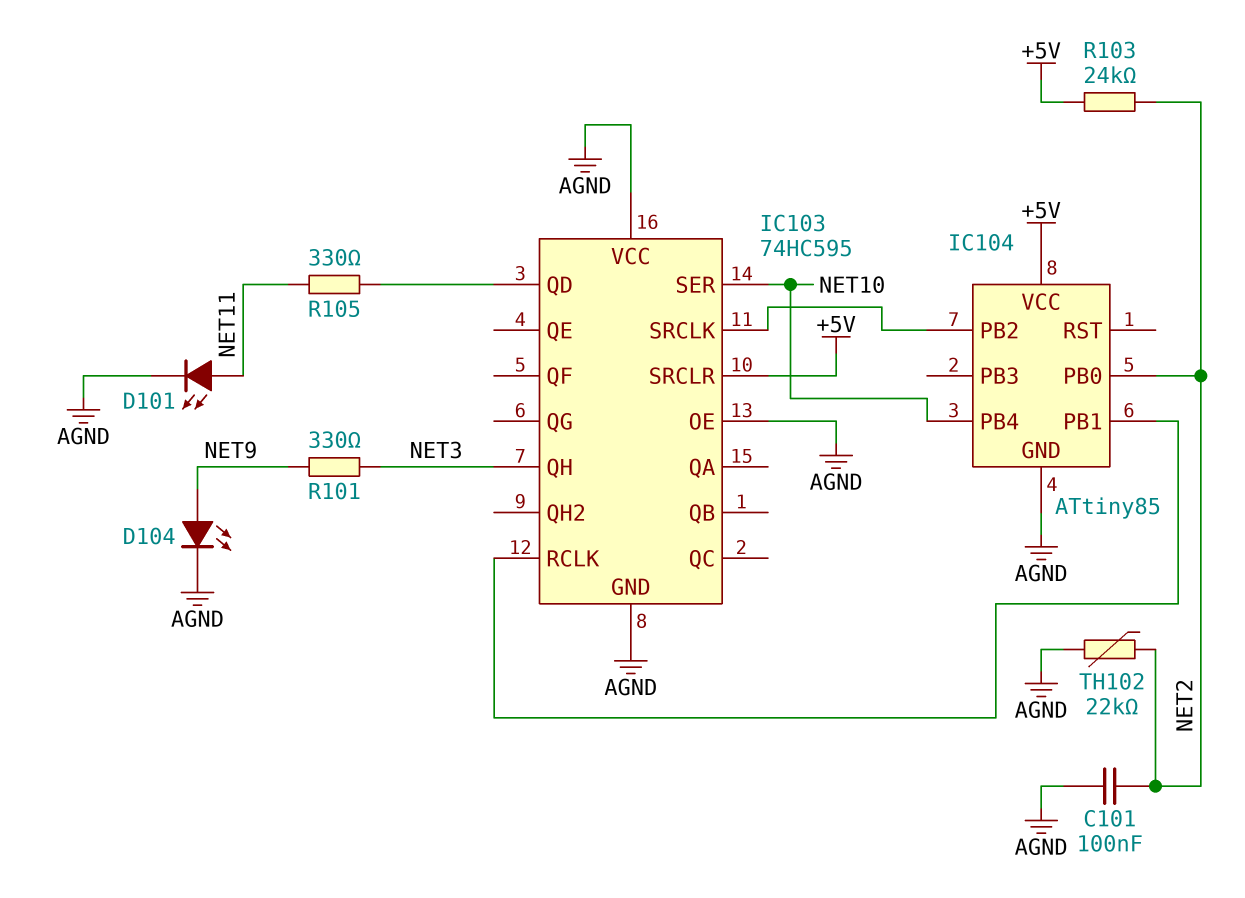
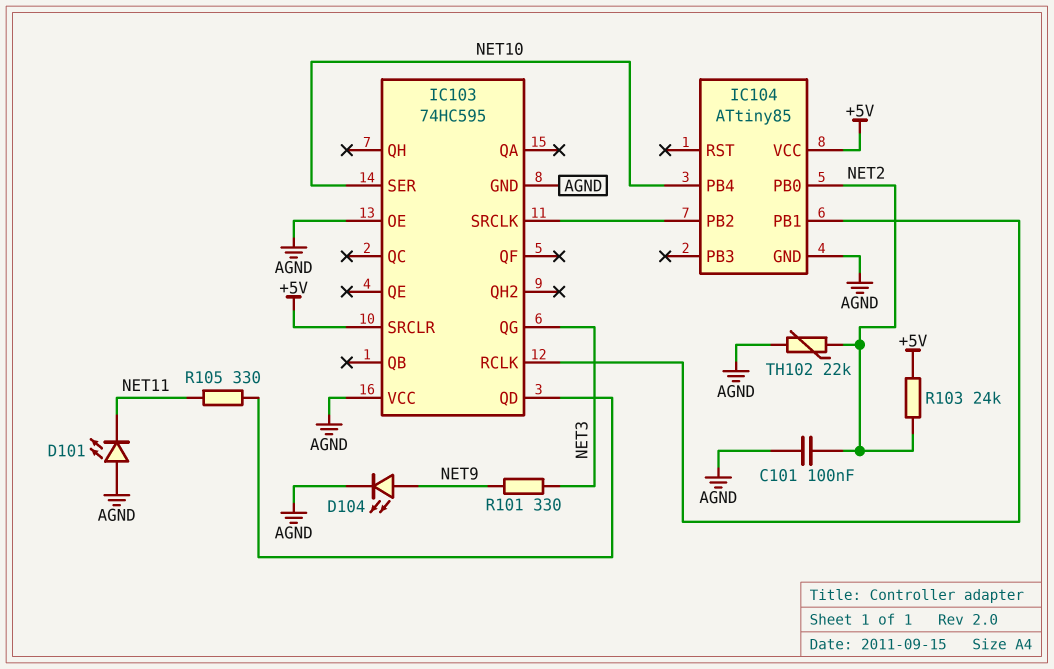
D101: LED (A NET11, K AGND) -> LED (A AGND, K NET11)
IC103 pin QG: none -> NET3
IC103 pin QH: NET3 -> none

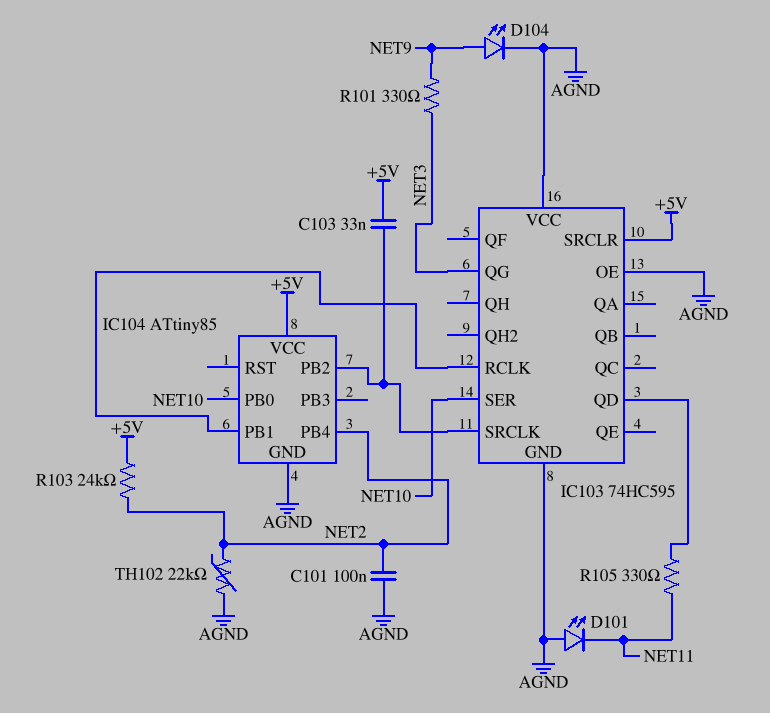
C103: none -> 33nF (+5V, IC103/SRCLK)
IC104 pin PB0: NET2 -> NET10
IC104 pin PB4: NET10 -> NET2

